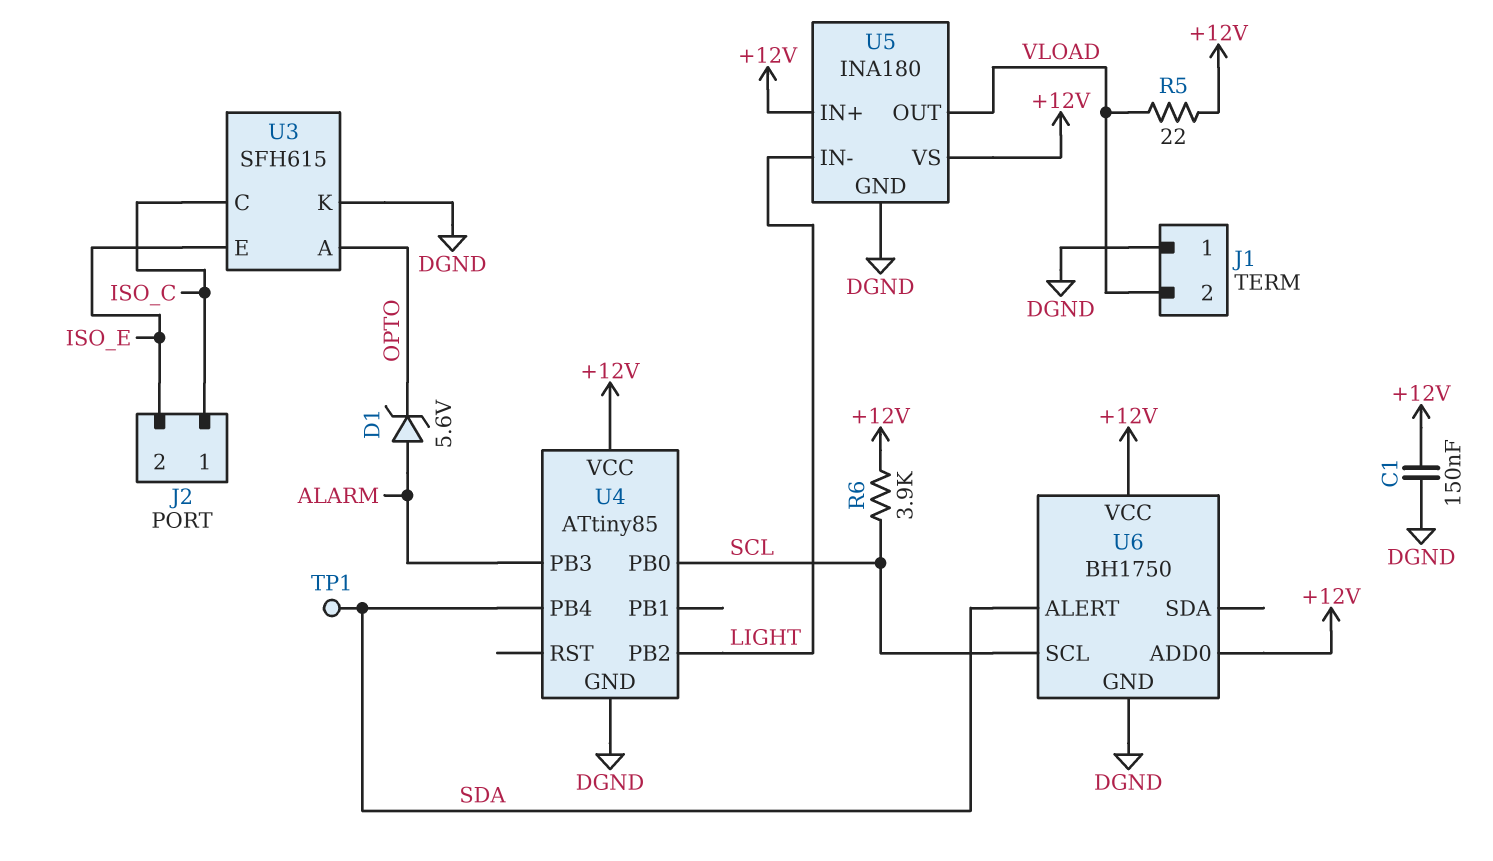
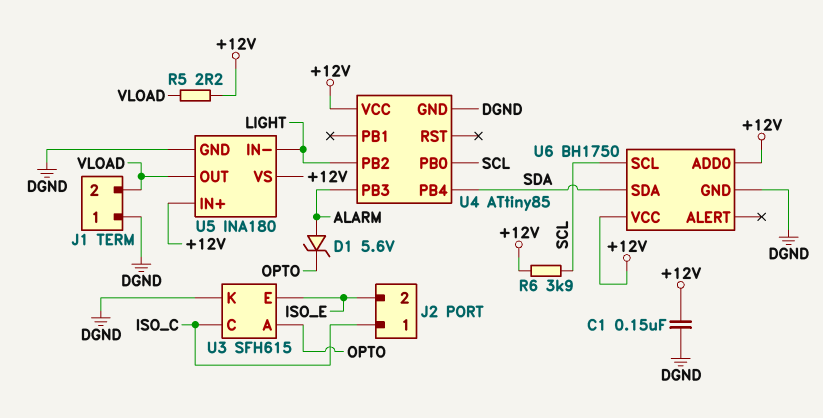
R5: 22 (+12V, VLOAD) -> 2.2 (+12V, VLOAD)
TP1: test point (SDA) -> none
U6 pin ALERT: SDA -> none
U6 pin SDA: none -> SDA

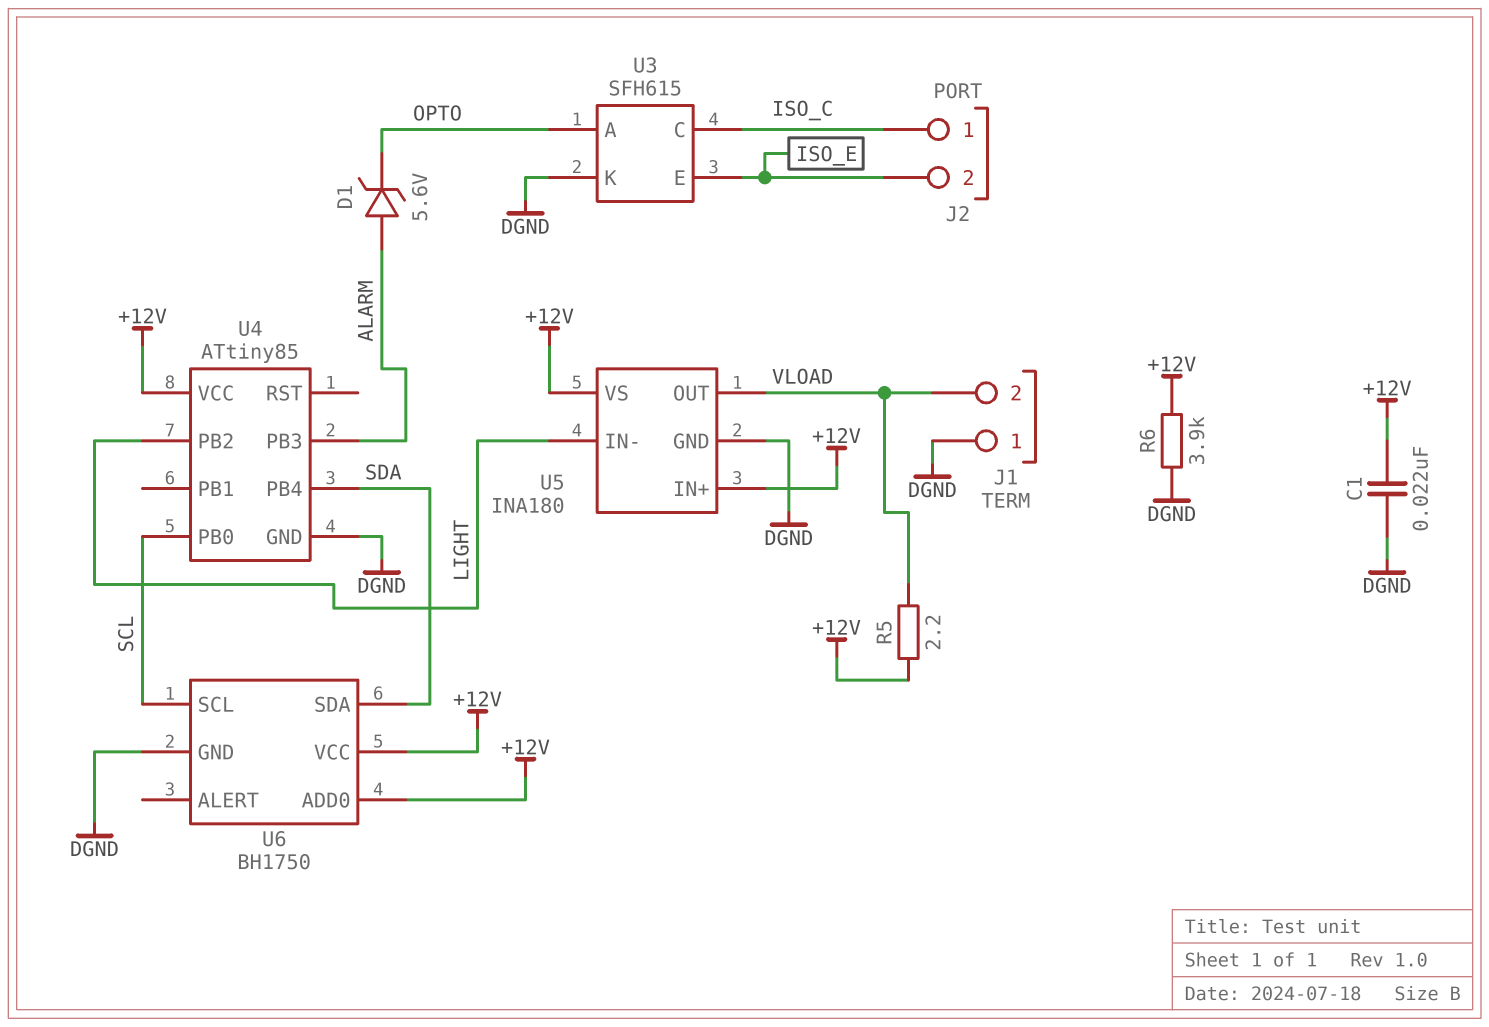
C1: 150nF (+12V, DGND) -> 22nF (+12V, DGND)
R6: 3.9k (+12V, SCL) -> 3.9k (+12V, DGND)

